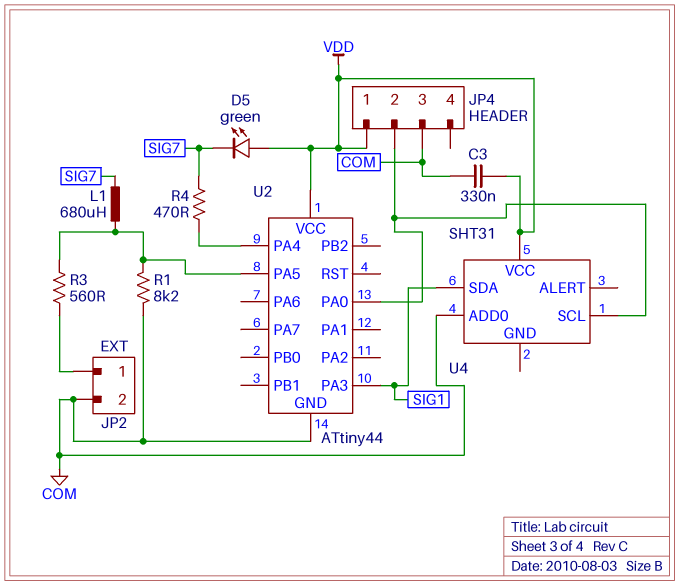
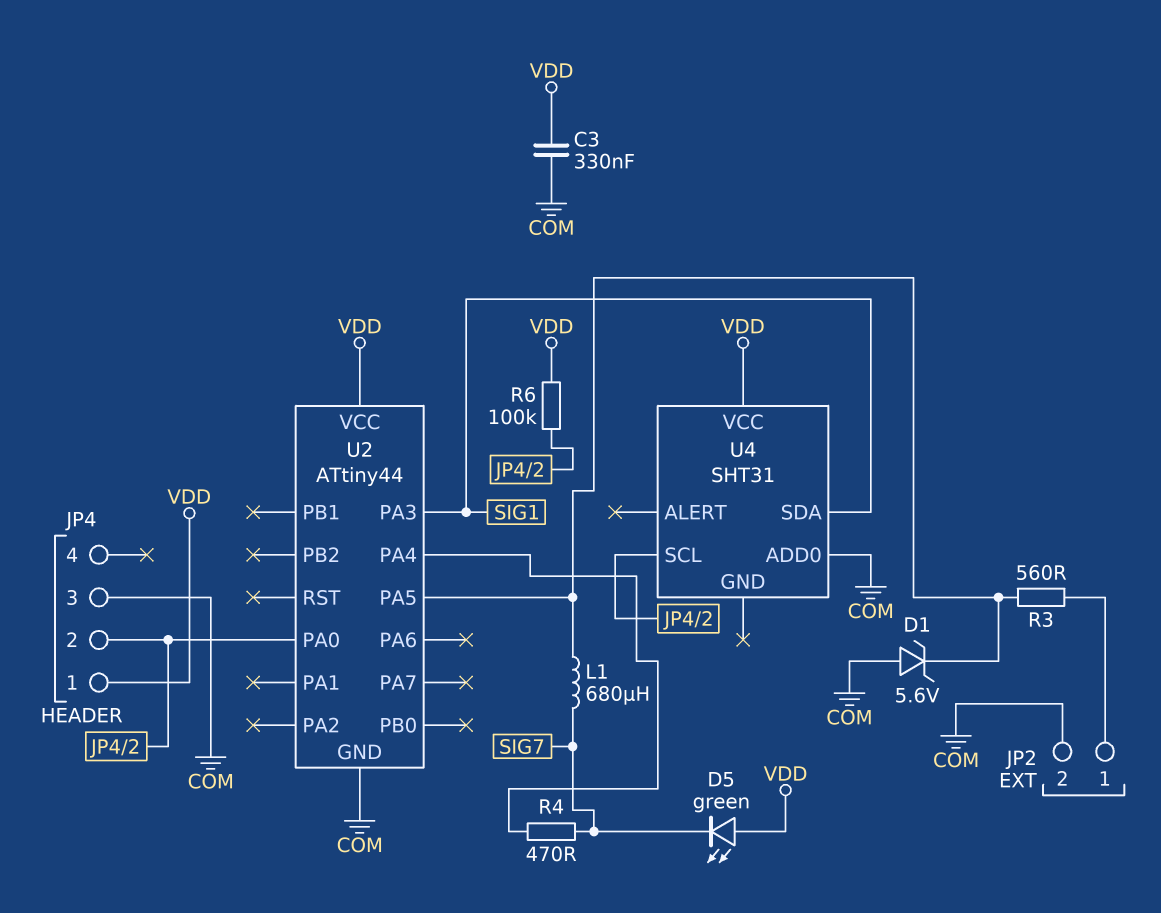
D1: none -> zener 5.6V (A COM, K U2/PA5)
R1: 8.2k (COM, U2/PA5) -> none
R6: none -> 100k (JP4/2, VDD)

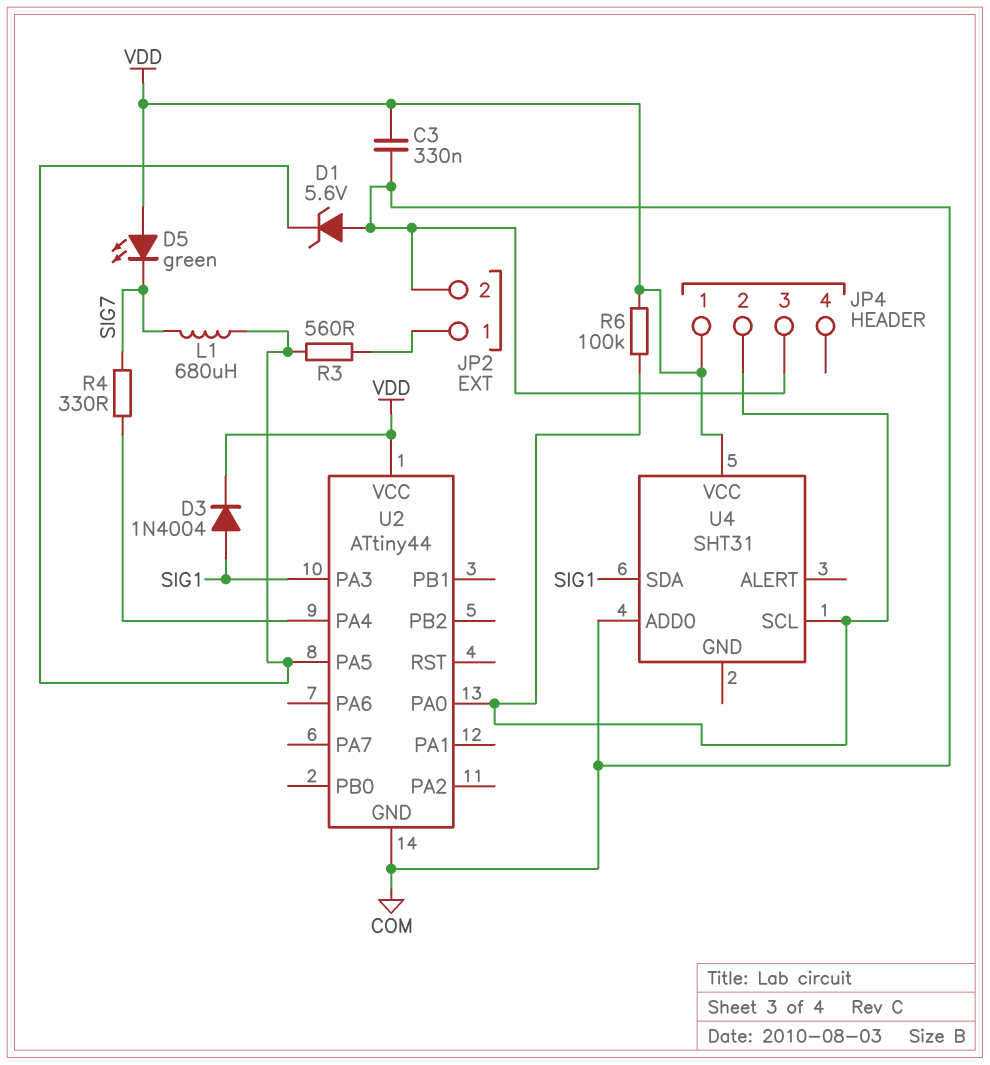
D3: none -> diode 1N4004 (A SIG1, K VDD)
R4: 470 (SIG7, U2/PA4) -> 330 (SIG7, U2/PA4)

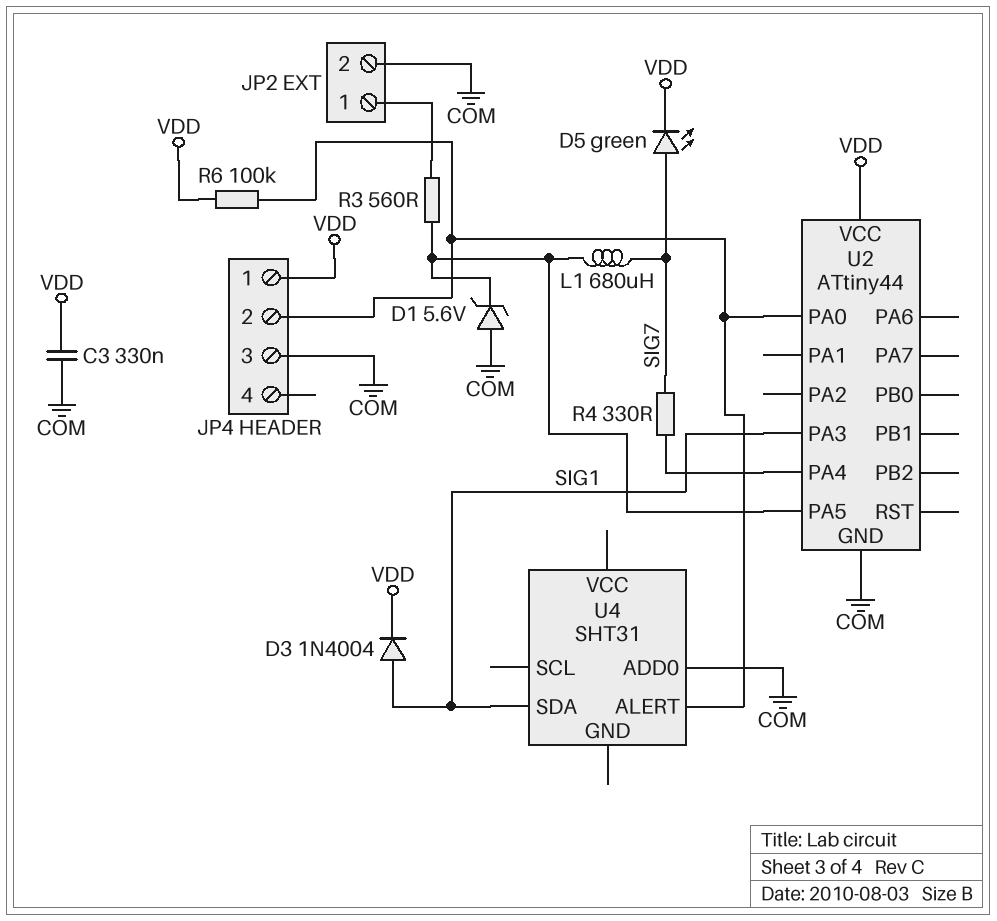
D5: LED green (A VDD, K SIG7) -> LED green (A SIG7, K VDD)
U4 pin ALERT: none -> JP4/2
U4 pin SCL: JP4/2 -> none
U4 pin VCC: VDD -> none

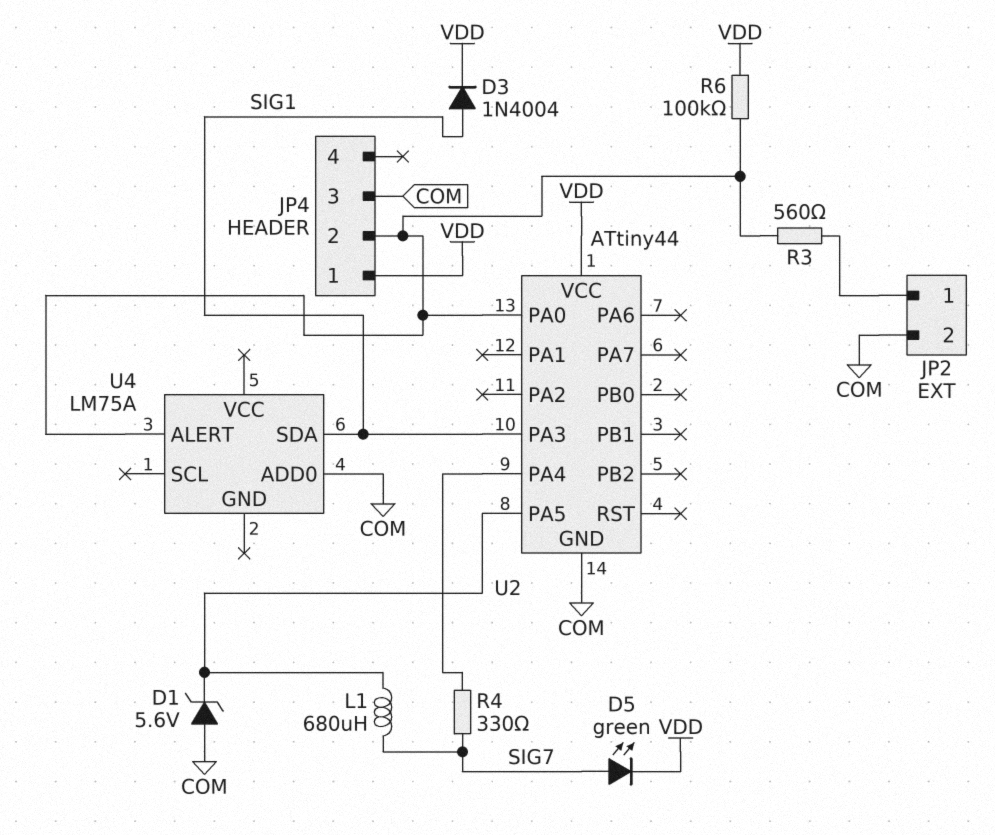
C3: 330nF (COM, VDD) -> none
R3: 560 (JP2/1, U2/PA5) -> 560 (JP2/1, JP4/2)
U4: SHT31 -> LM75A

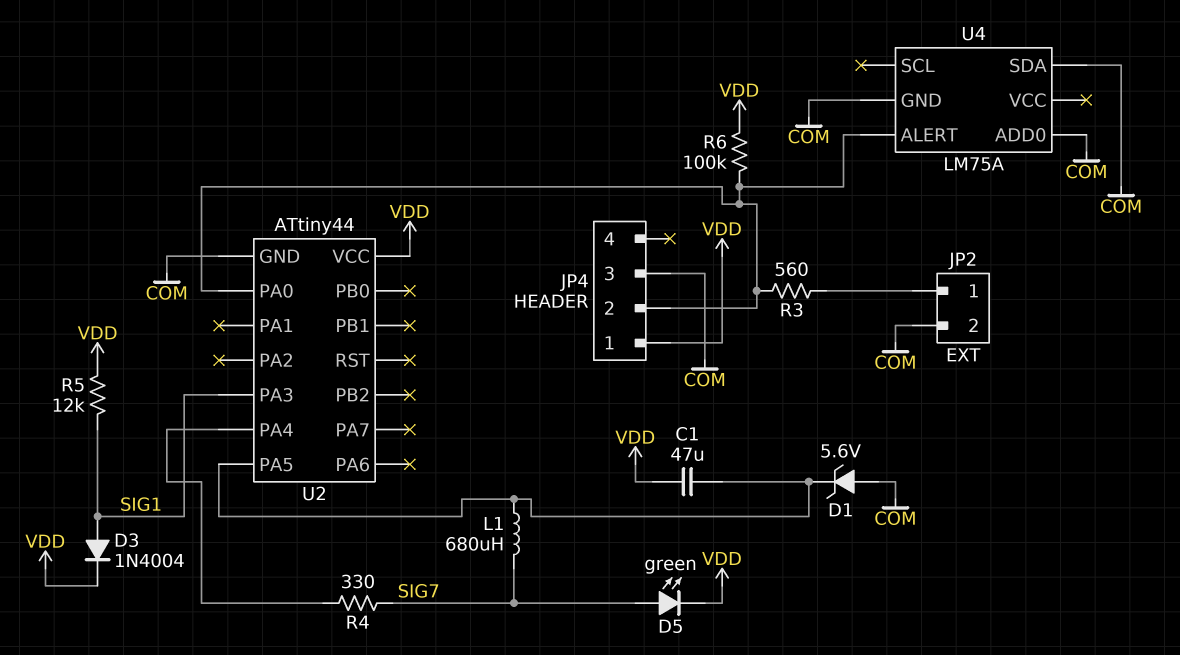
C1: none -> 47uF (U2/PA5, VDD)
R5: none -> 12k (SIG1, VDD)
U4 pin GND: none -> COM
U4 pin SDA: SIG1 -> COM

